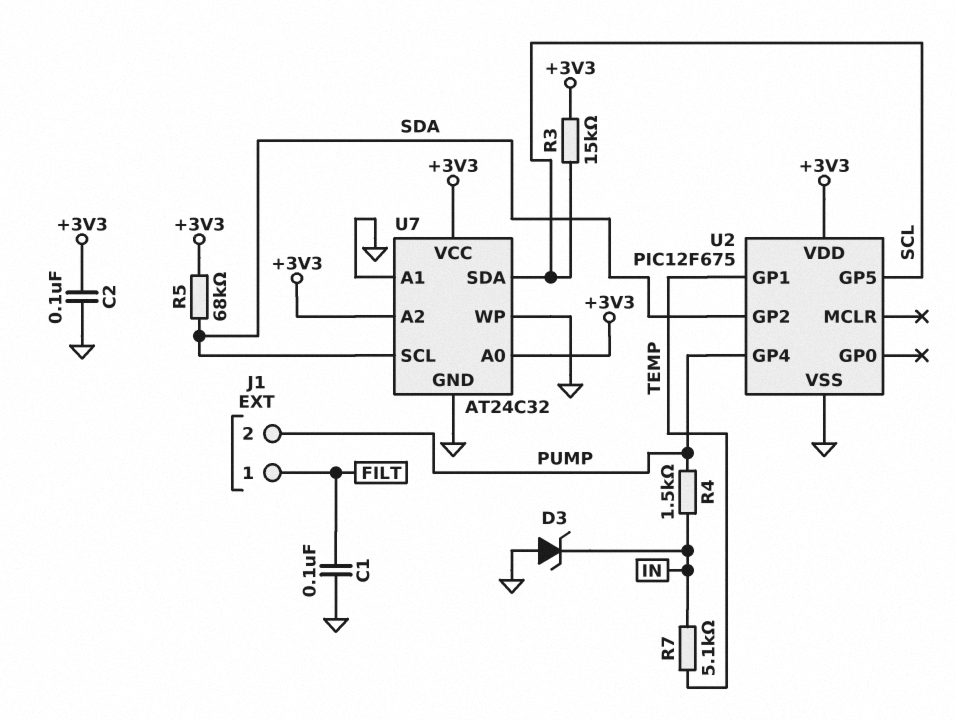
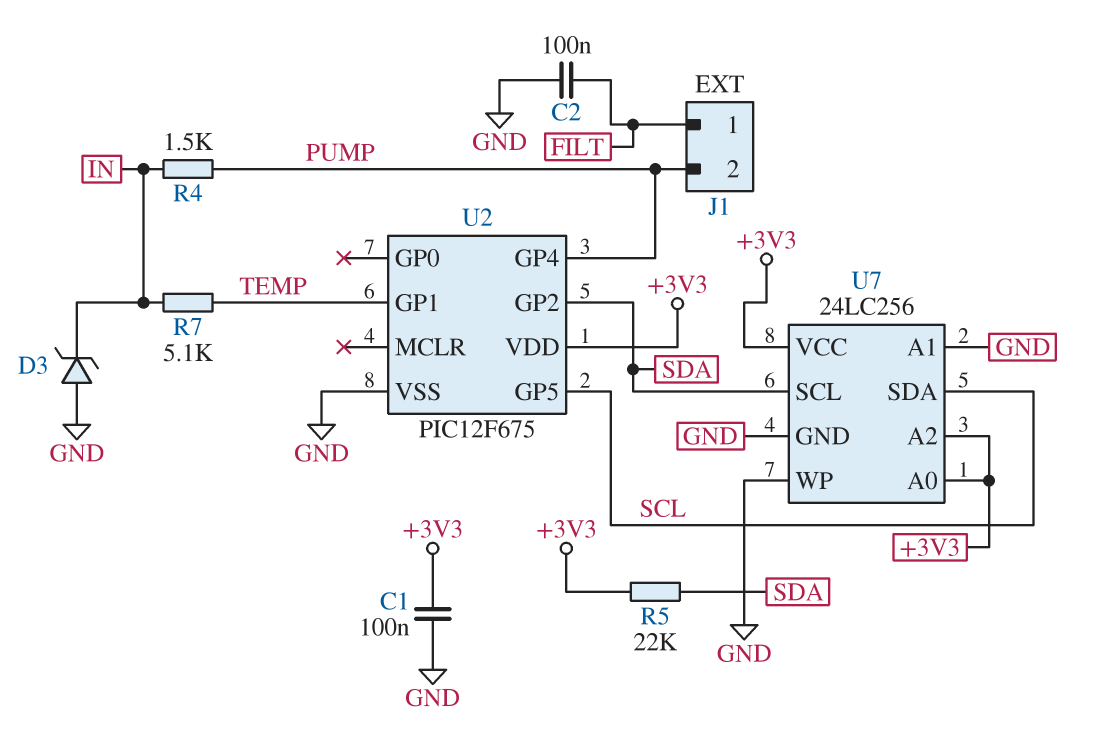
C1: 100nF (FILT, GND) -> 100nF (+3V3, GND)
C2: 100nF (+3V3, GND) -> 100nF (FILT, GND)
R3: 15k (+3V3, SCL) -> none
R5: 68k (+3V3, SDA) -> 22k (+3V3, SDA)
U7: AT24C32 -> 24LC256

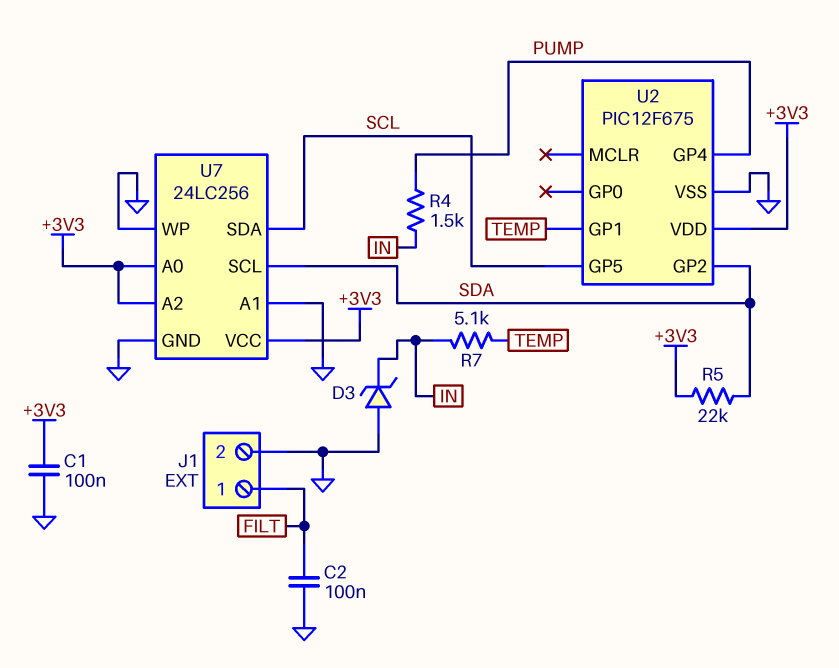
J1 pin 2: PUMP -> GND

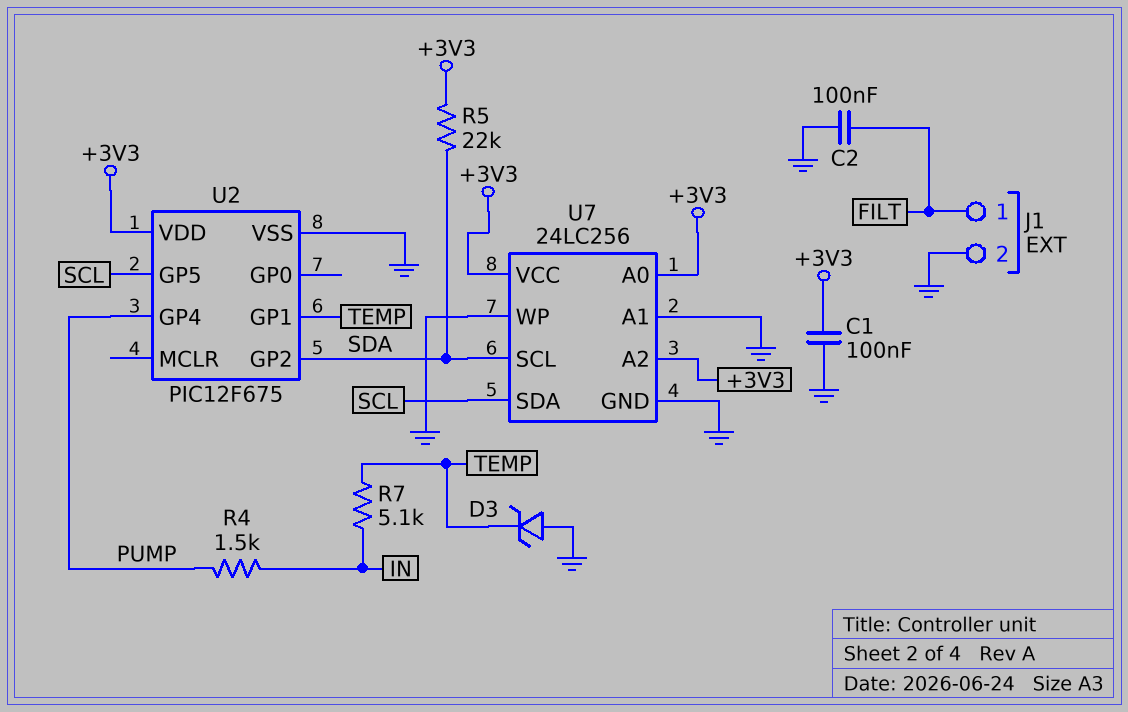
D3: zener (A GND, K IN) -> zener (A GND, K TEMP)

